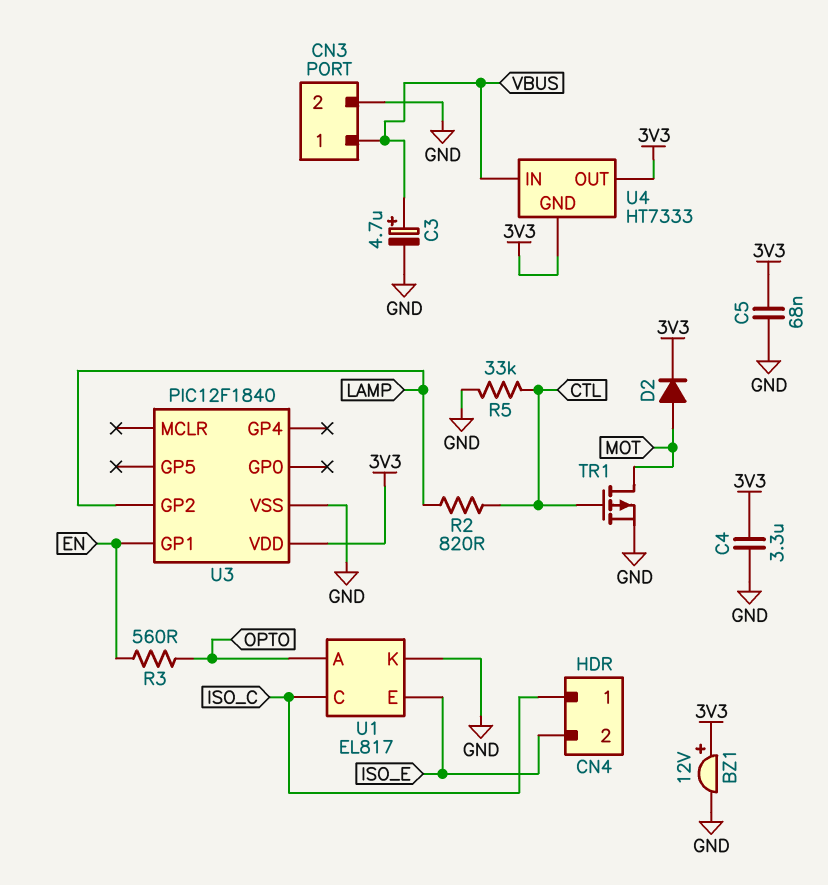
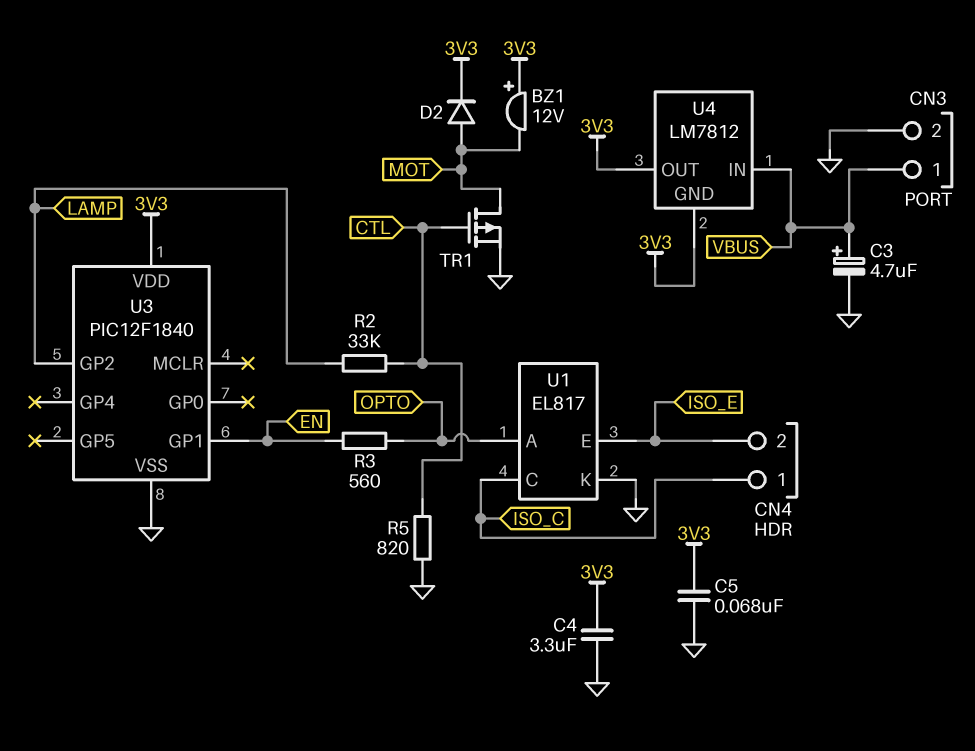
BZ1: buzzer 12V (plus 3V3, minus GND) -> buzzer 12V (plus 3V3, minus MOT)
R2: 820 (CTL, LAMP) -> 33k (CTL, LAMP)
R5: 33k (CTL, GND) -> 820 (CTL, GND)
U4: HT7333 -> LM7812

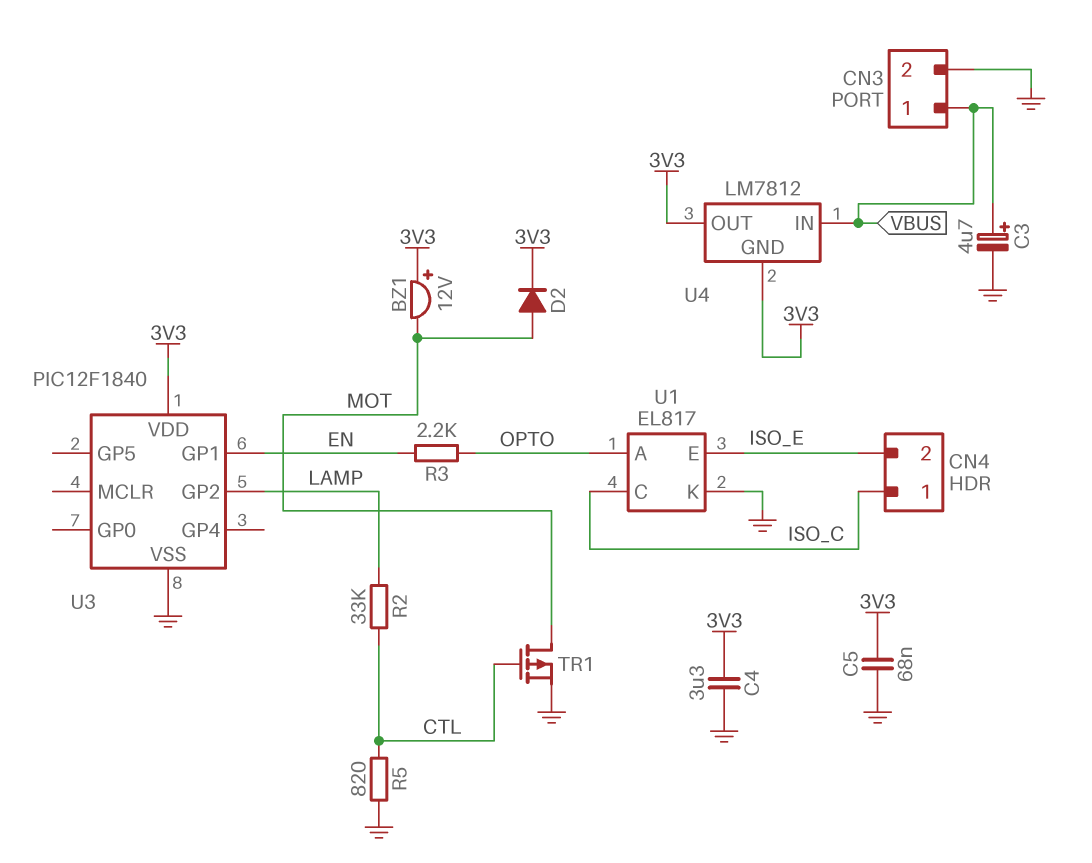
R3: 560 (EN, OPTO) -> 2.2k (EN, OPTO)

